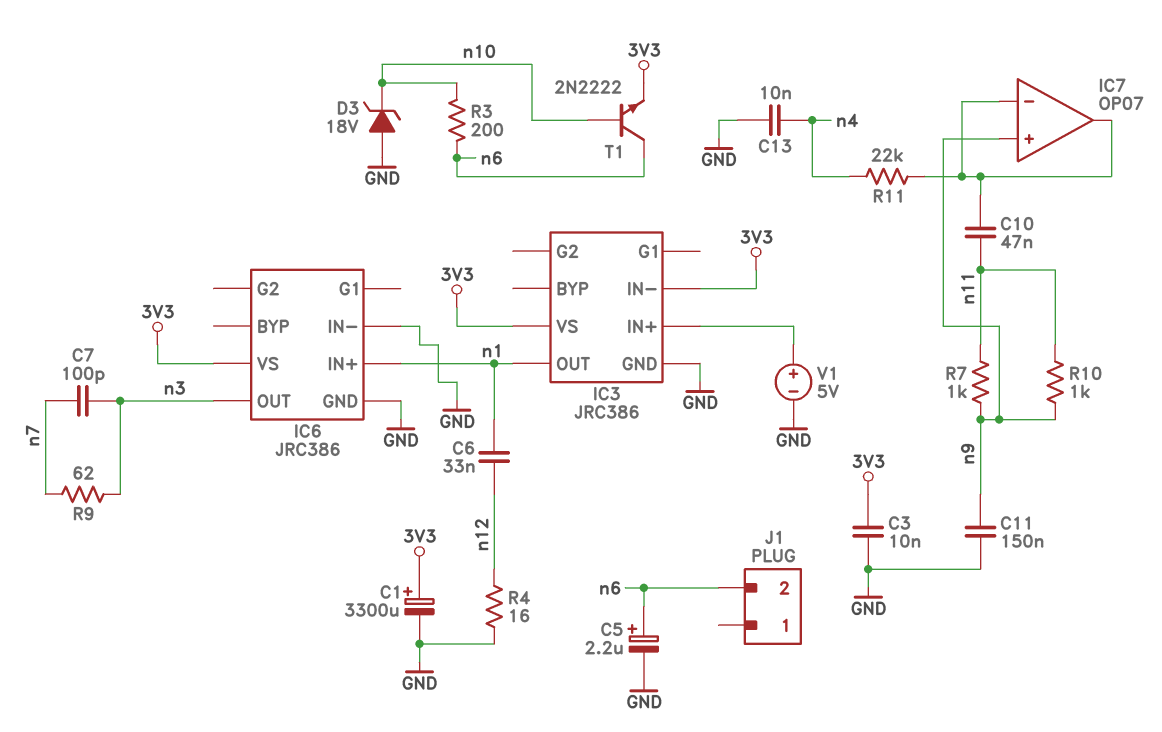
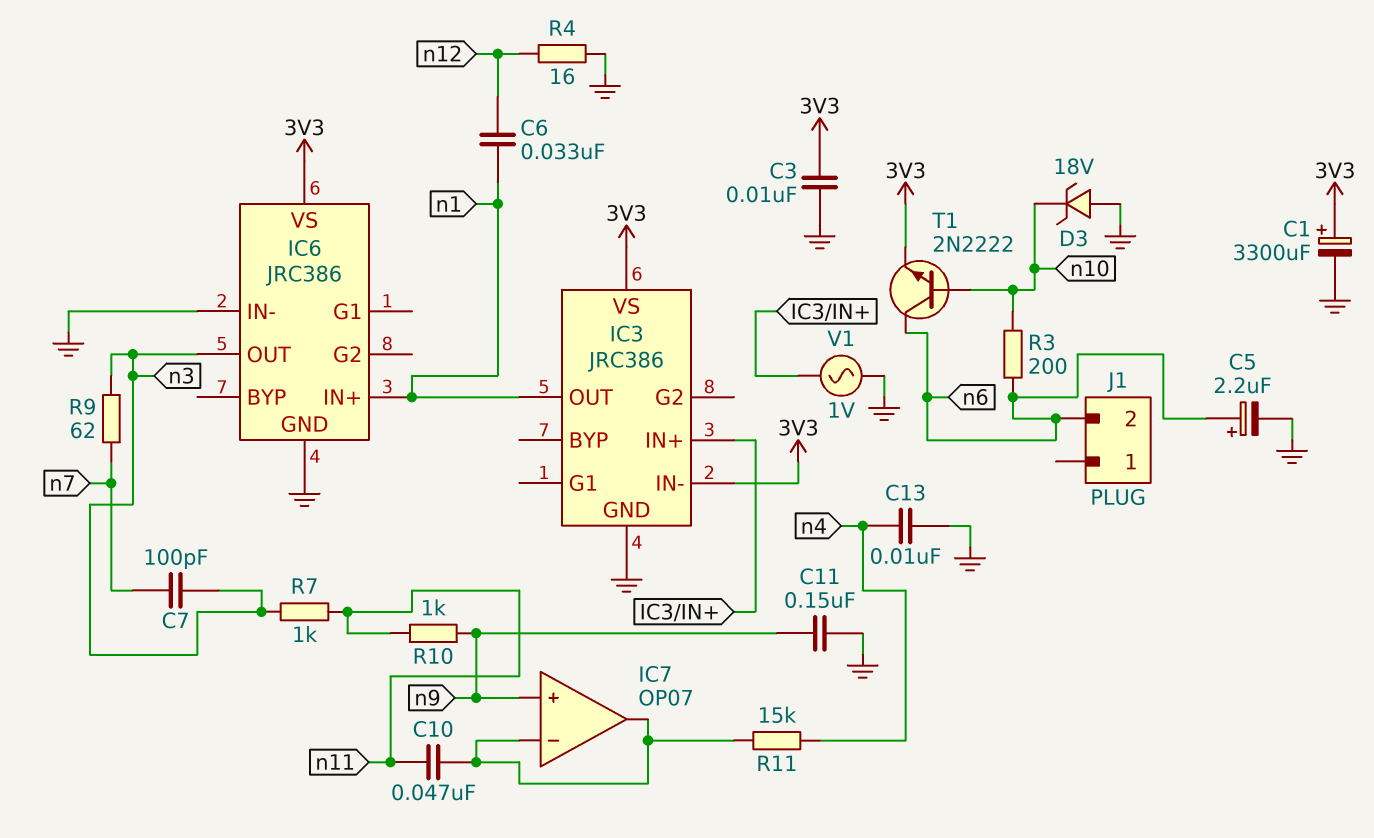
R7: 1k (n9, n11) -> 1k (n3, n11)
R11: 22k (IC7/in-, n4) -> 15k (IC7/in-, n4)
V1: 5V (plus IC3/IN+, minus GND) -> AC 1V (GND, IC3/IN+)

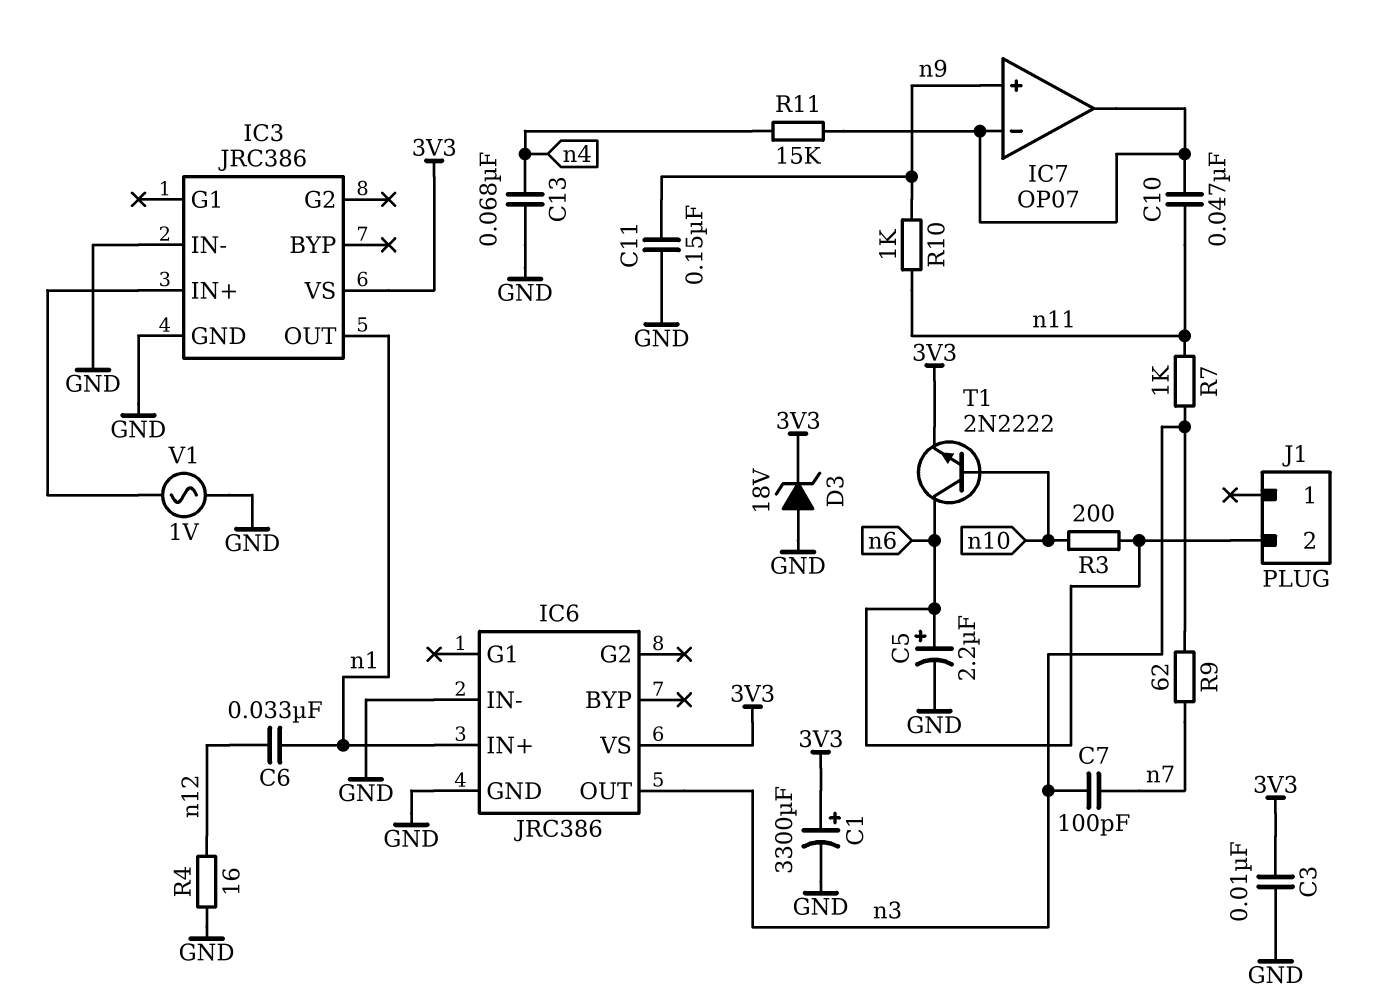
C13: 10nF (GND, n4) -> 68nF (GND, n4)
D3: zener 18V (A GND, K n10) -> zener 18V (A GND, K 3V3)
IC3 pin IN-: 3V3 -> GND

